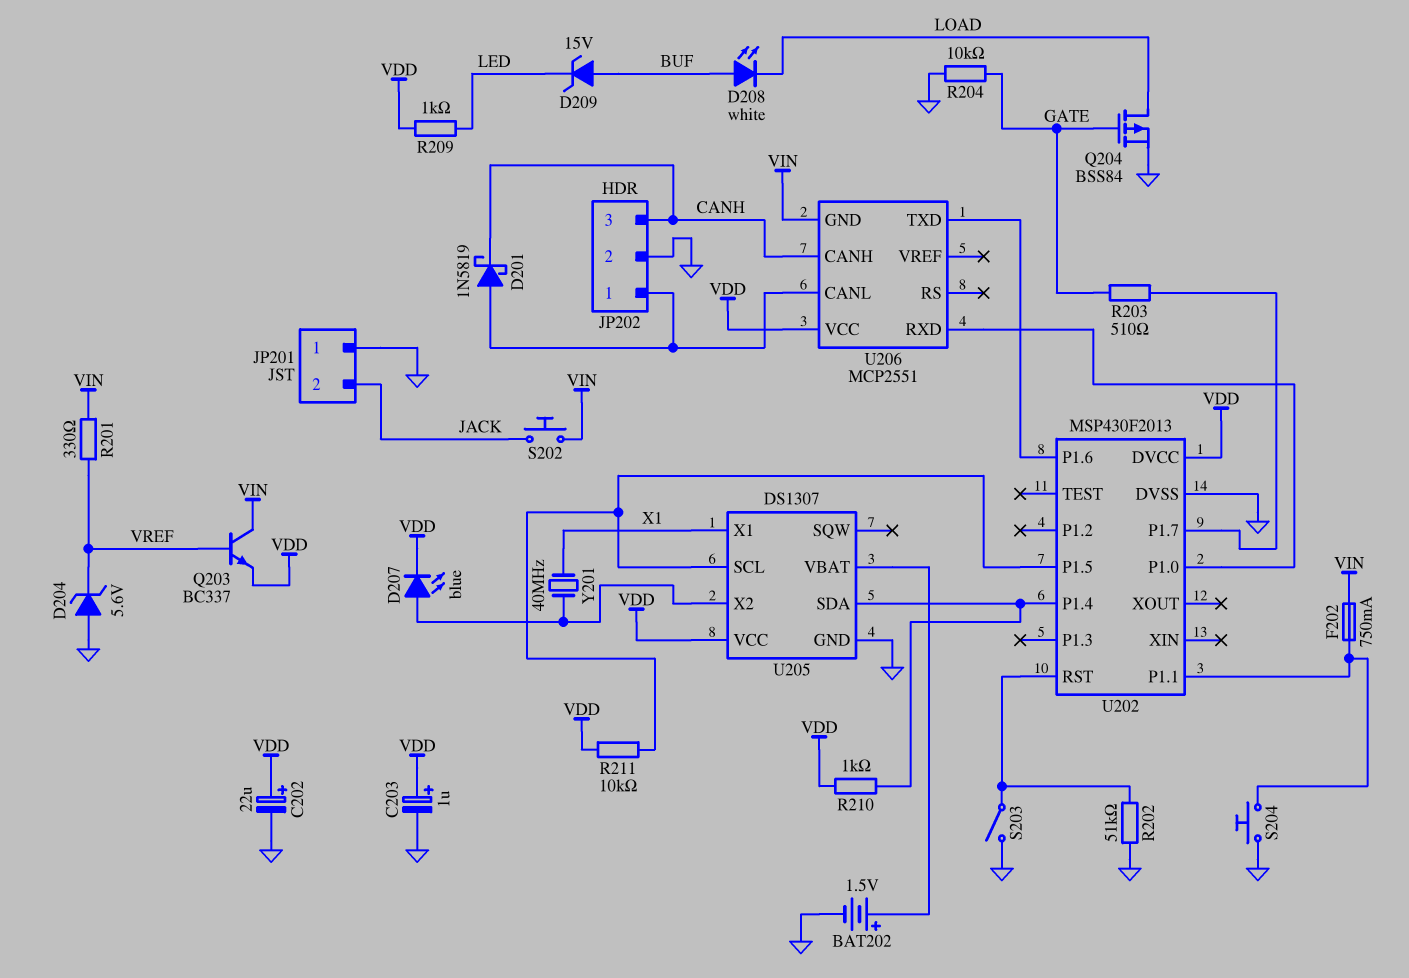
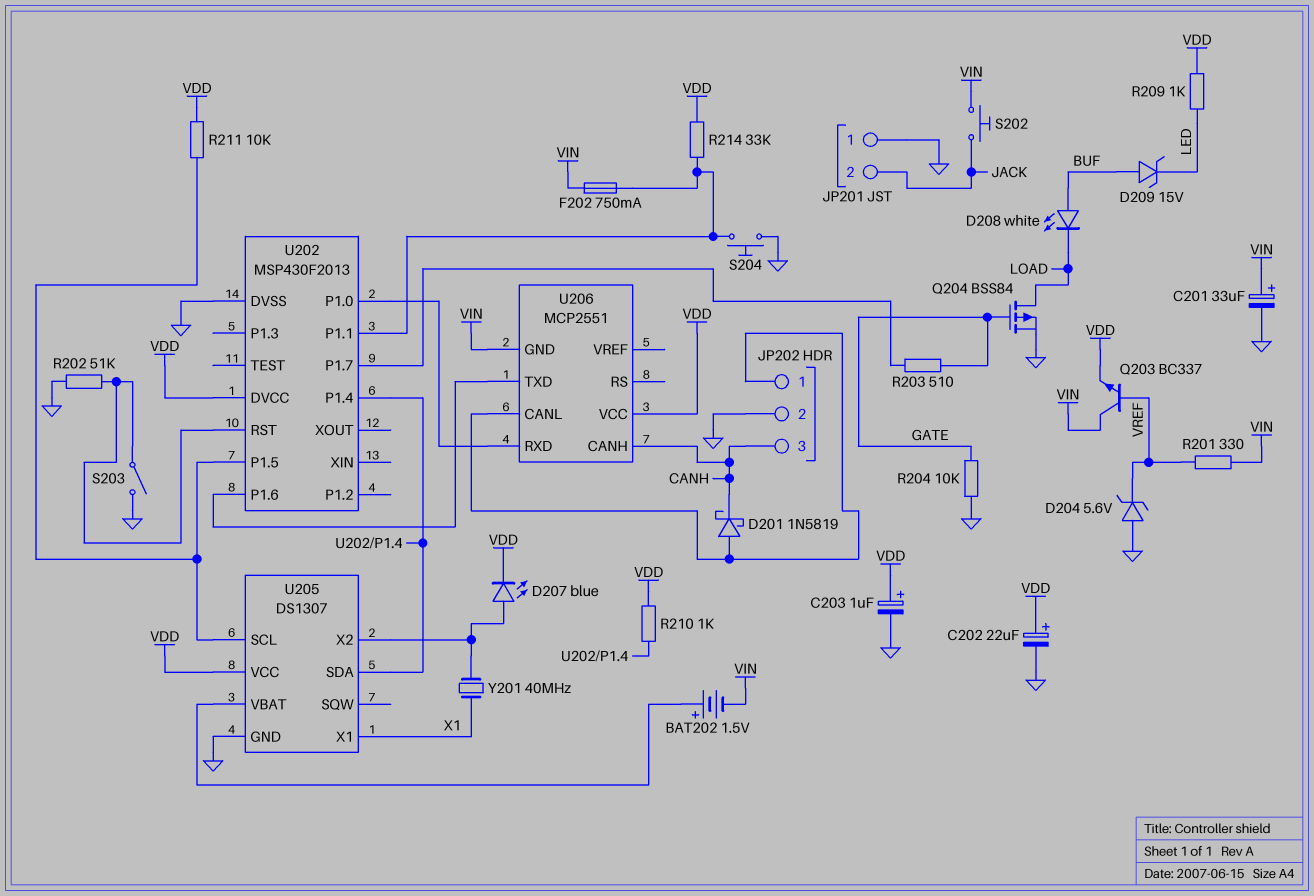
BAT202: 1.5V (plus U205/VBAT, minus GND) -> 1.5V (plus U205/VBAT, minus VIN)
C201: none -> 33uF (plus VIN, minus GND)
R214: none -> 33k (U202/P1.1, VDD)

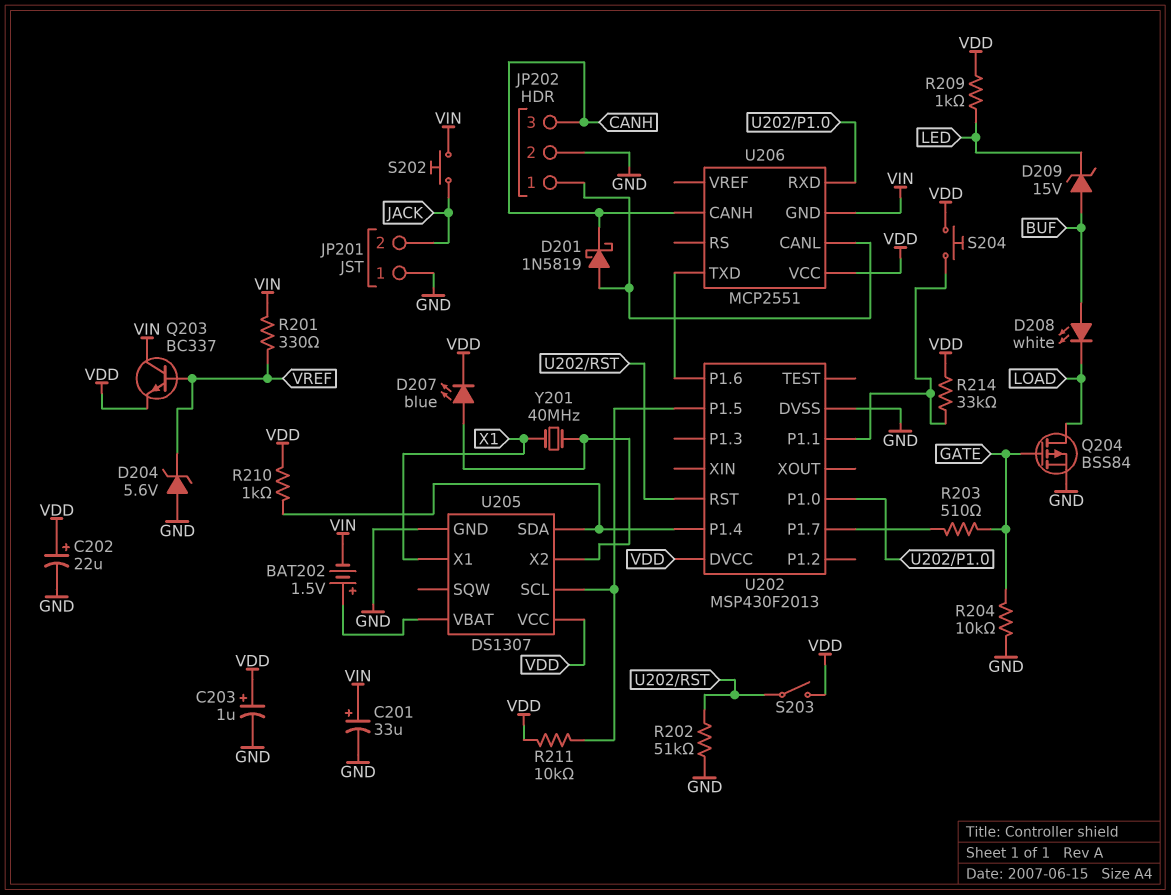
F202: 750mA (U202/P1.1, VIN) -> none
S203: switch (GND, U202/RST) -> switch (U202/RST, VDD)
S204: button (GND, U202/P1.1) -> button (U202/P1.1, VDD)

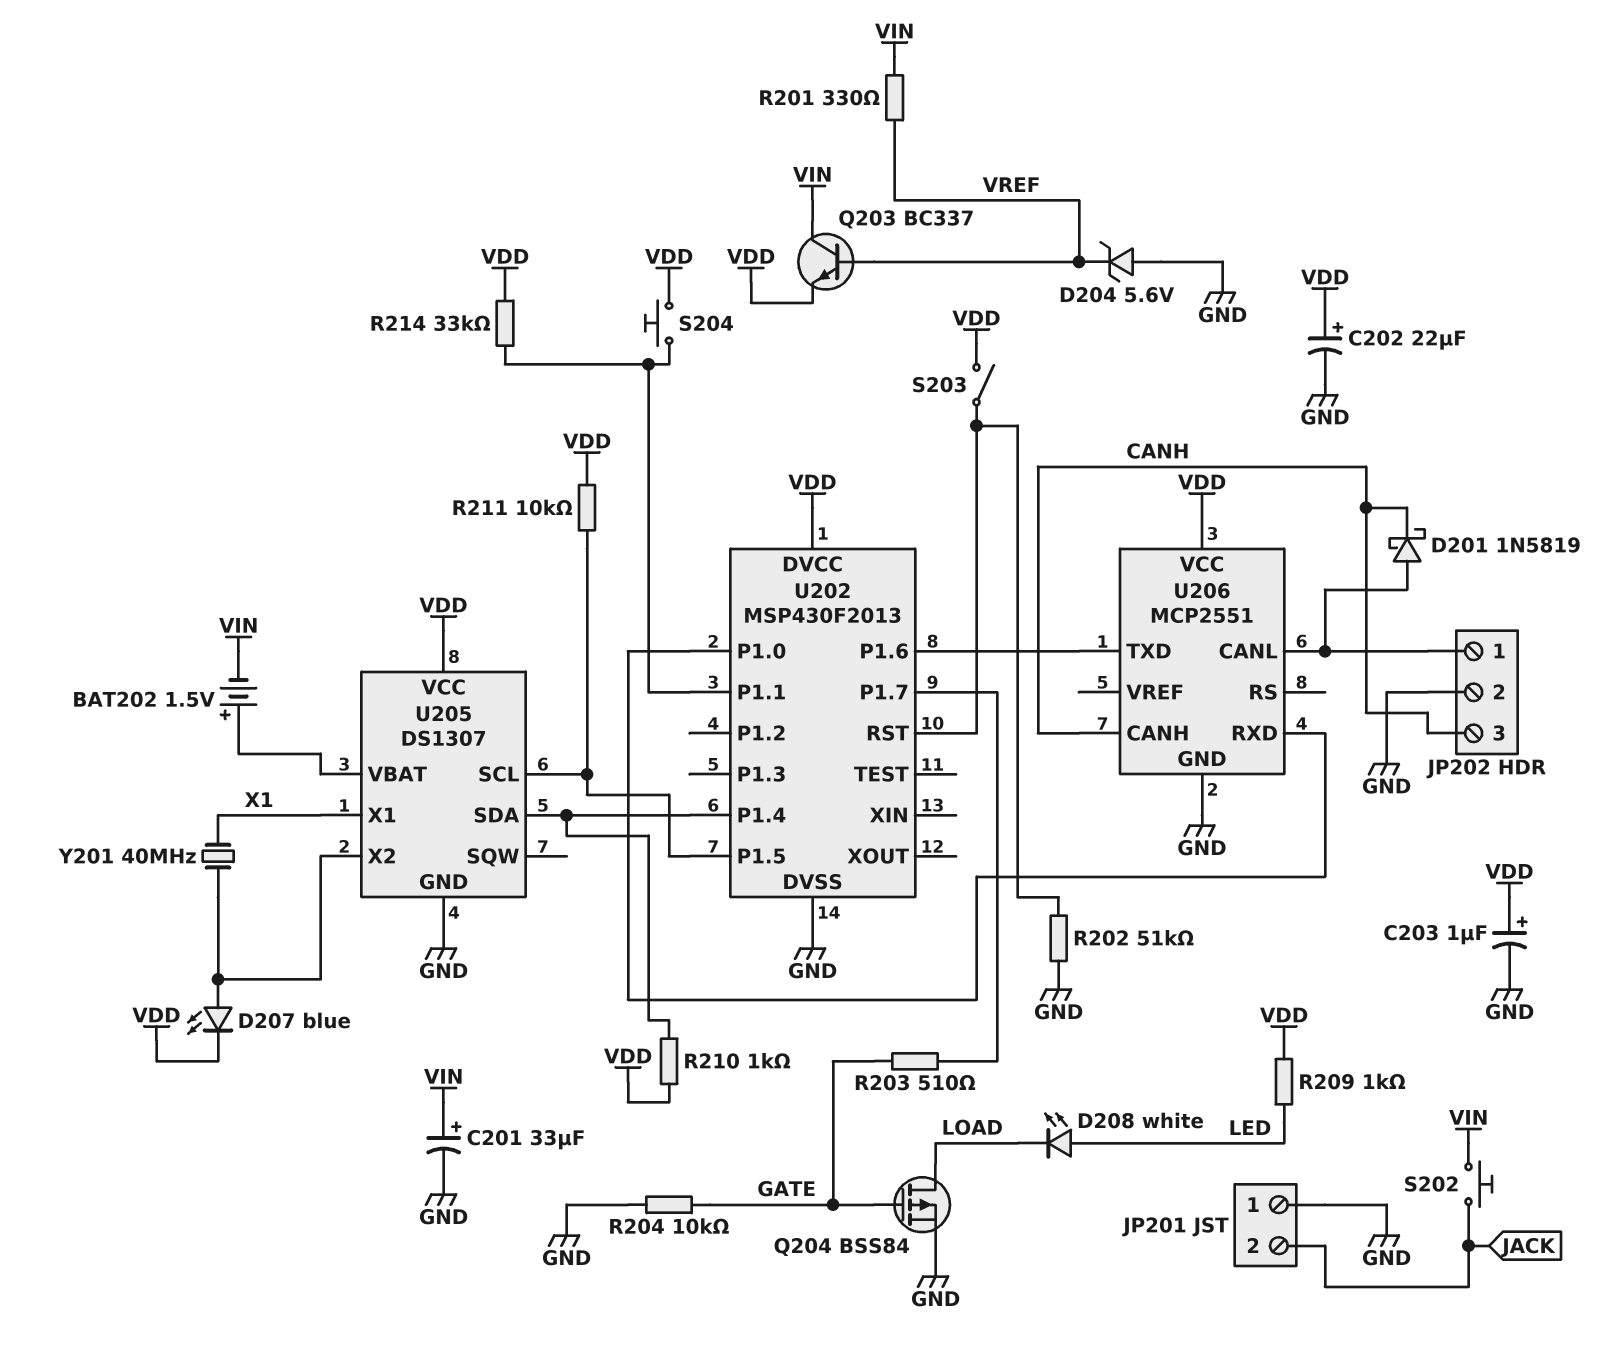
D208: LED white (A BUF, K LOAD) -> LED white (A LED, K LOAD)
D209: zener 15V (A BUF, K LED) -> none
U206 pin GND: VIN -> GND

